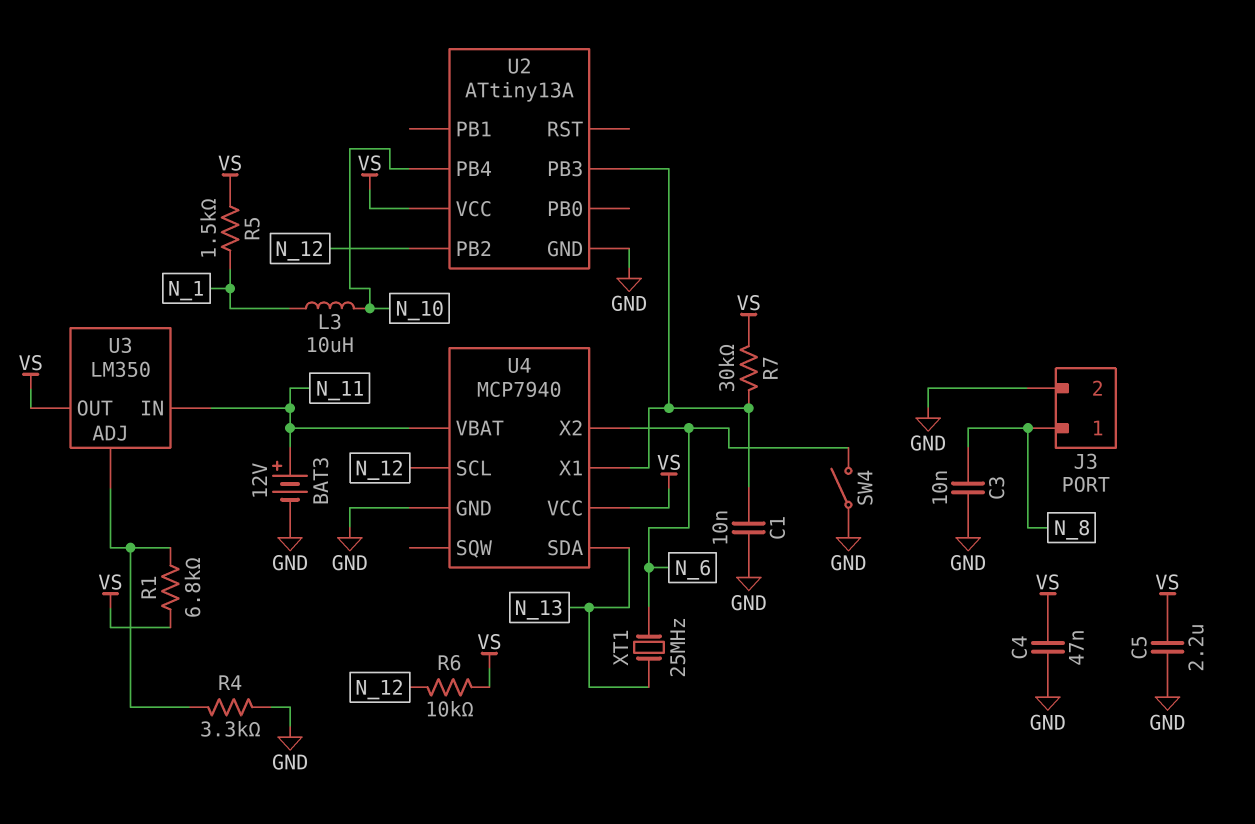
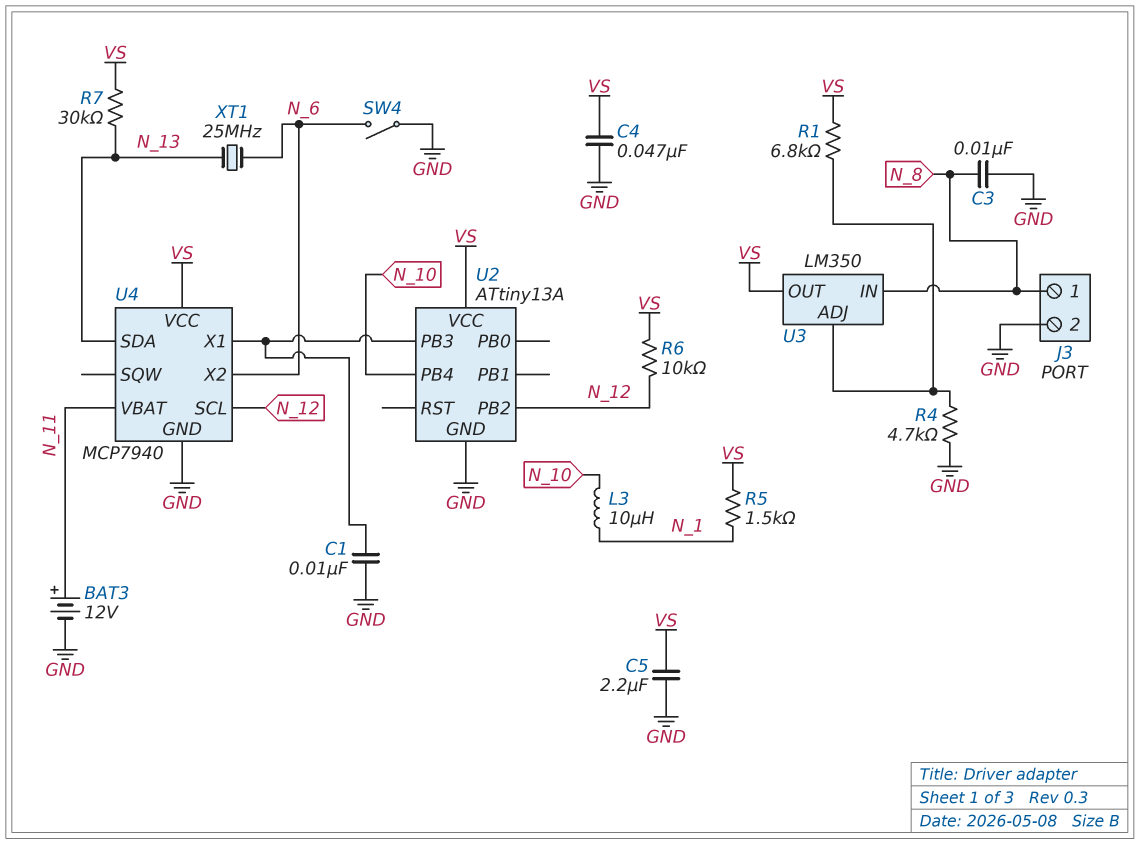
R4: 3.3k (GND, U3/ADJ) -> 4.7k (GND, U3/ADJ)
R7: 30k (U2/PB3, VS) -> 30k (N_13, VS)
U3 pin IN: N_11 -> N_8

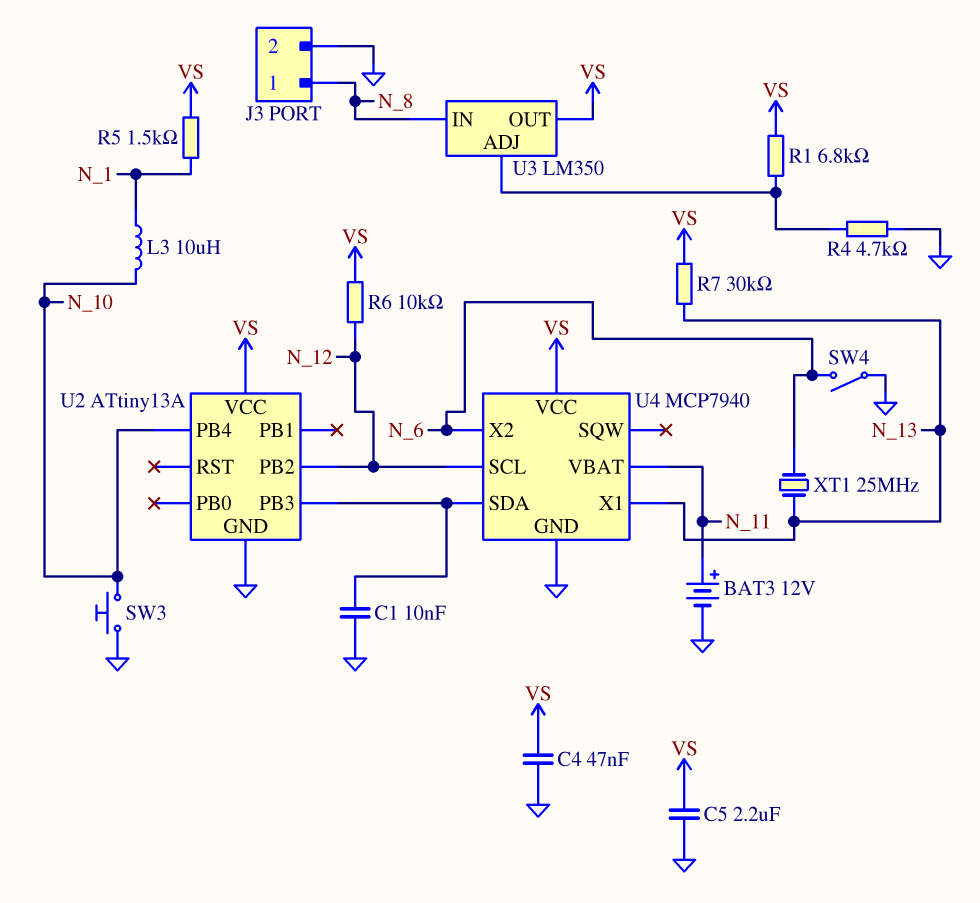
C3: 10nF (GND, N_8) -> none
SW3: none -> button (GND, N_10)
U4 pin SDA: N_13 -> U2/PB3
U4 pin X1: U2/PB3 -> N_13

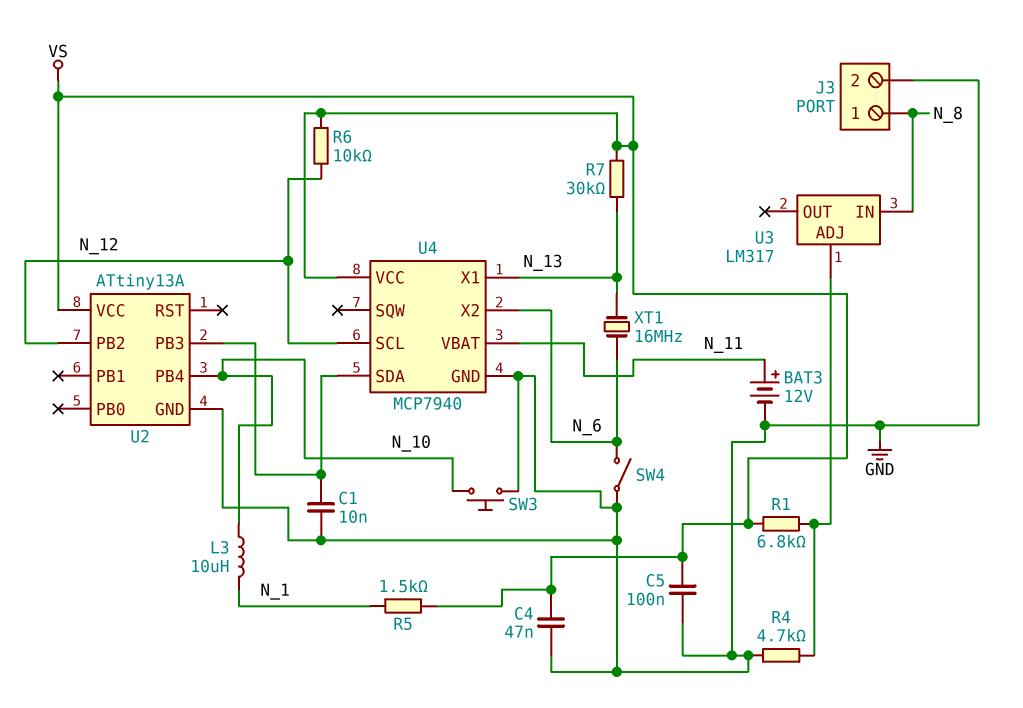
C5: 2.2uF (GND, VS) -> 100nF (GND, VS)
U3: LM350 -> LM317
U3 pin OUT: VS -> none
XT1: 25MHz (N_6, N_13) -> 16MHz (N_6, N_13)

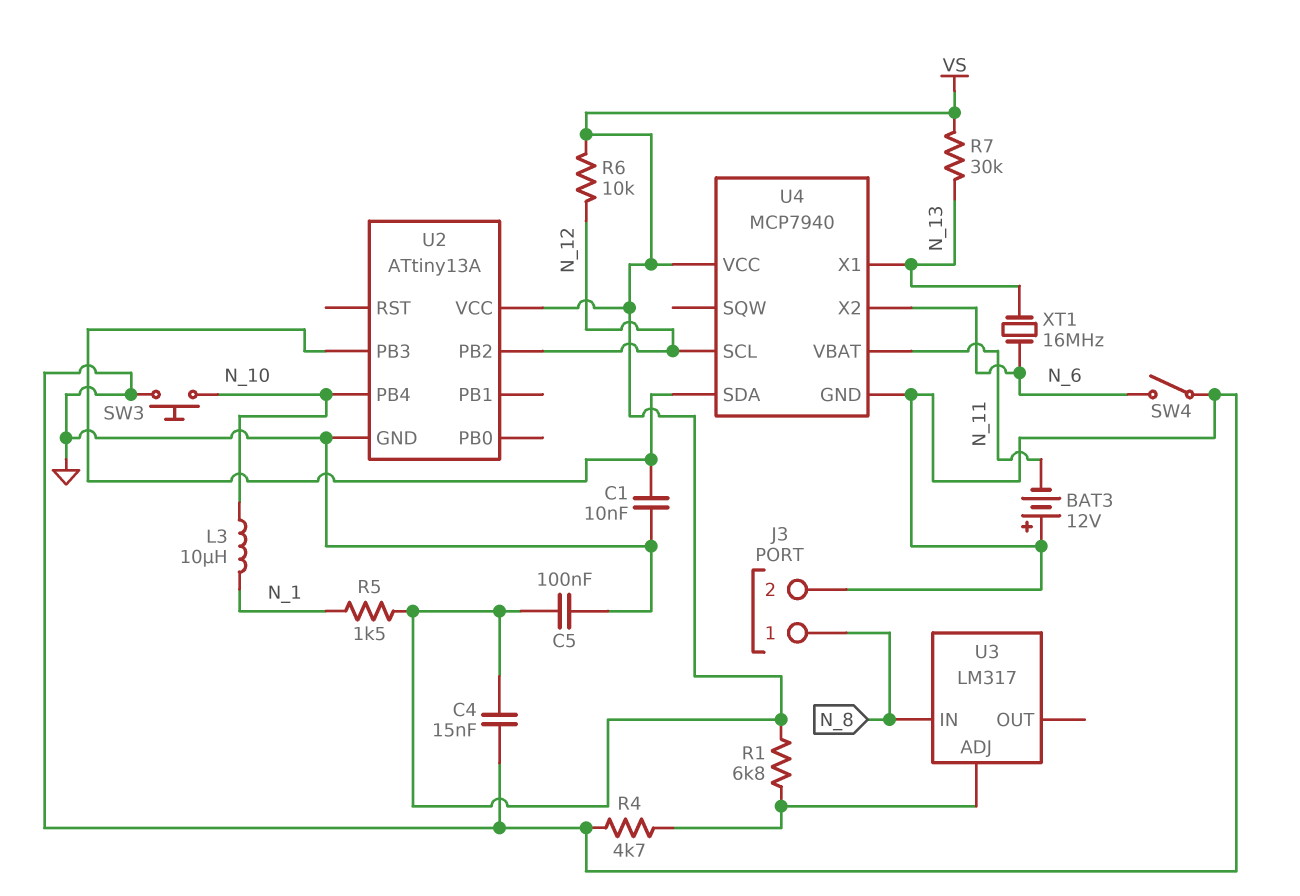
BAT3: 12V (plus N_11, minus GND) -> 12V (plus GND, minus N_11)
C4: 47nF (GND, VS) -> 15nF (GND, VS)

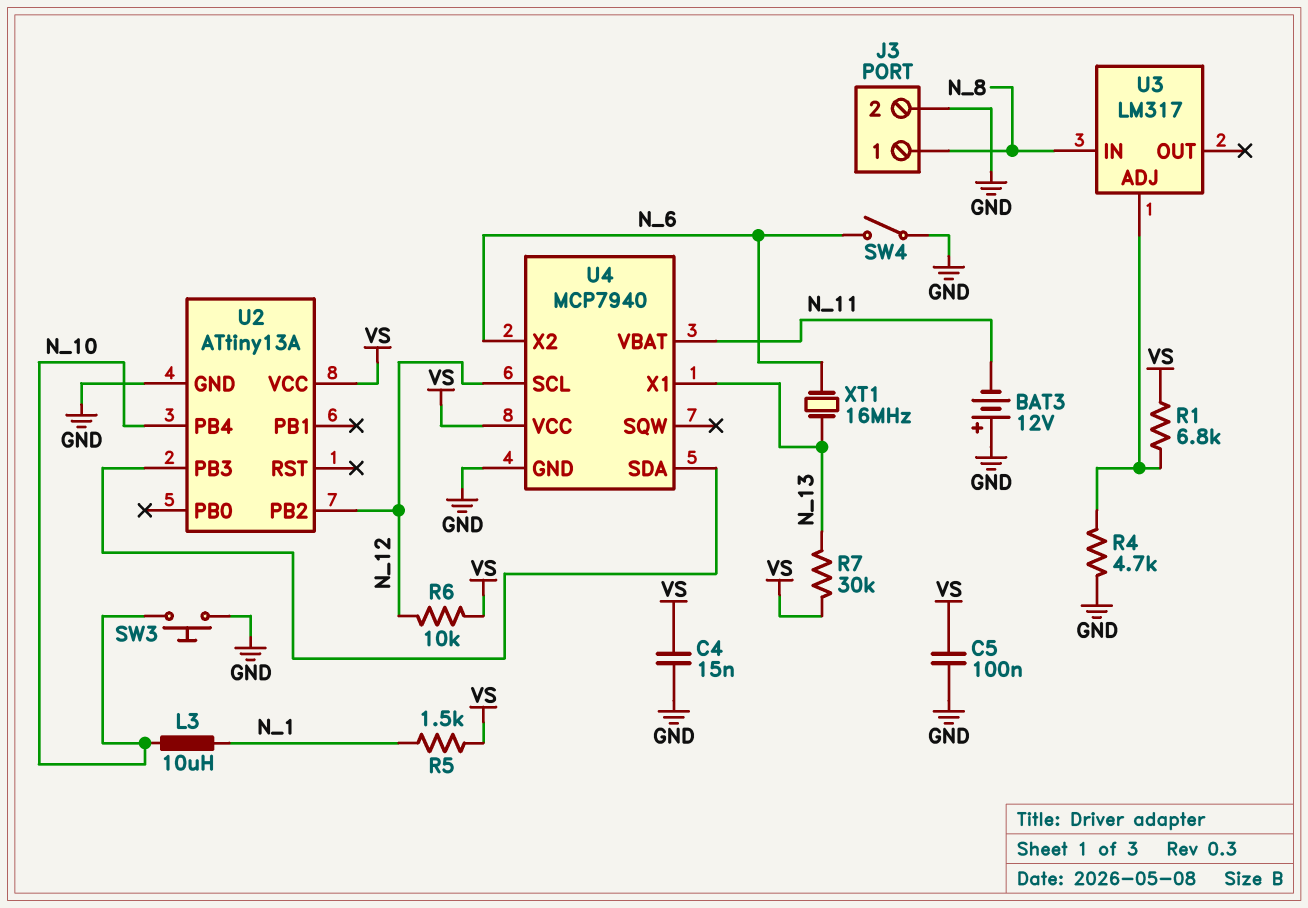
C1: 10nF (GND, U2/PB3) -> none

